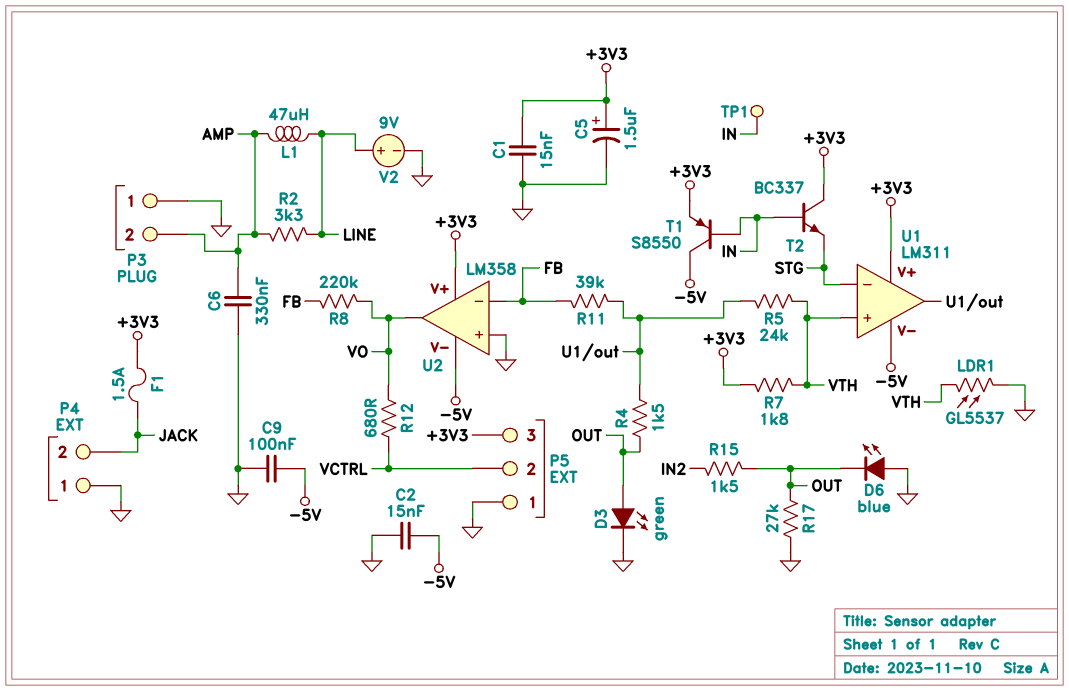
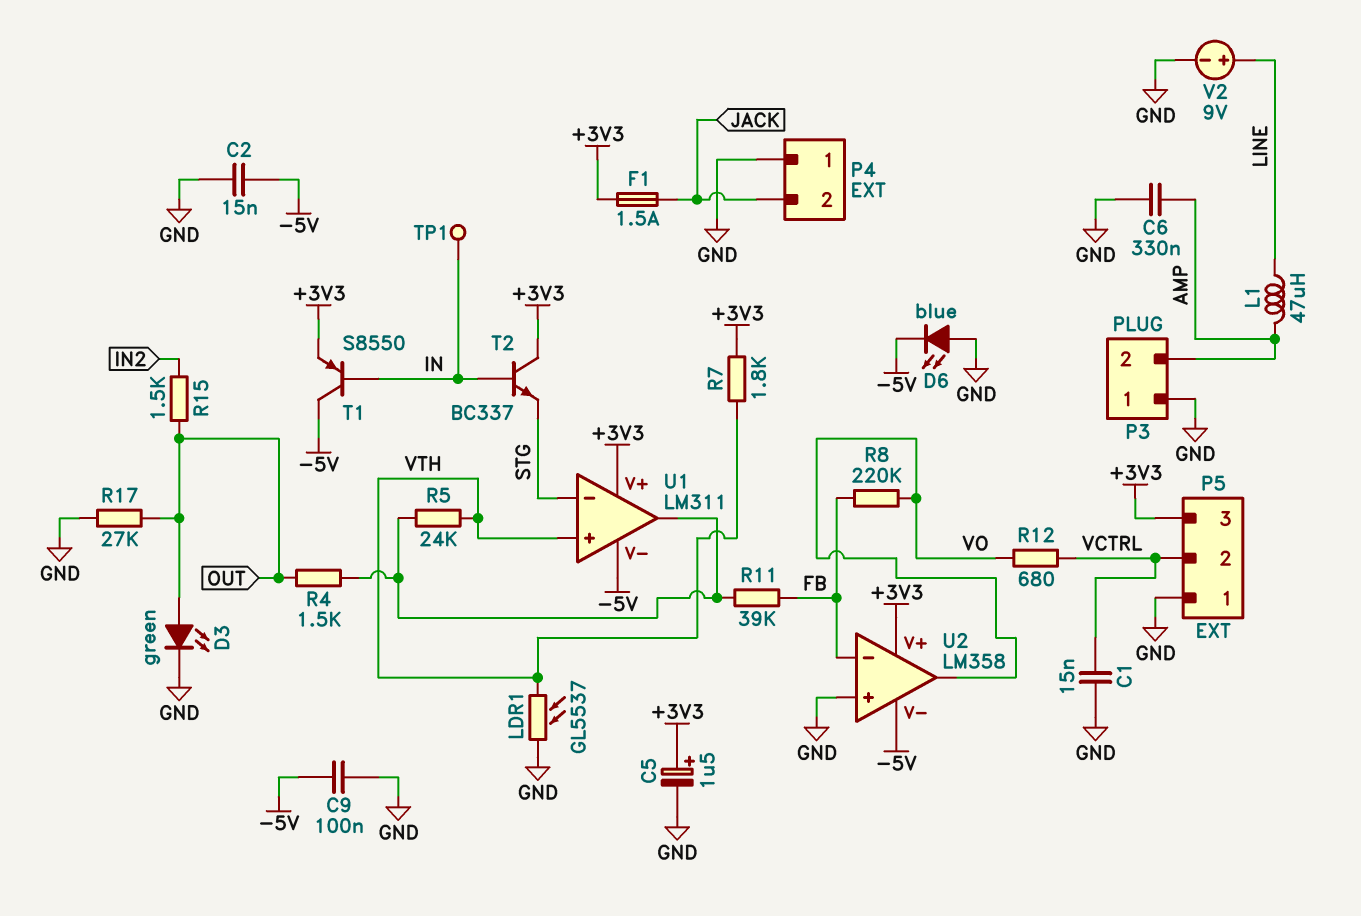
C1: 15nF (+3V3, GND) -> 15nF (GND, VCTRL)
D6: LED blue (A GND, K OUT) -> LED blue (A GND, K -5V)
R2: 3.3k (AMP, LINE) -> none

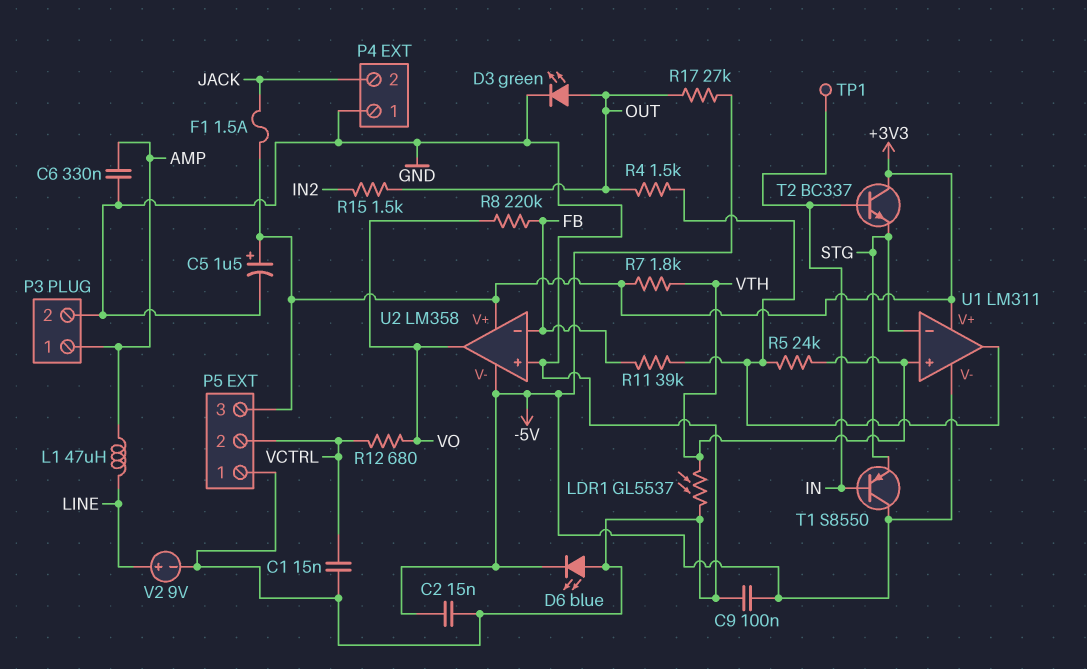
P3 pin 1: GND -> AMP
P3 pin 2: AMP -> GND
R17: 27k (GND, OUT) -> 27k (-5V, OUT)
T1: PNP S8550 (B IN, C -5V, E +3V3) -> PNP S8550 (B IN, C -5V, E STG)

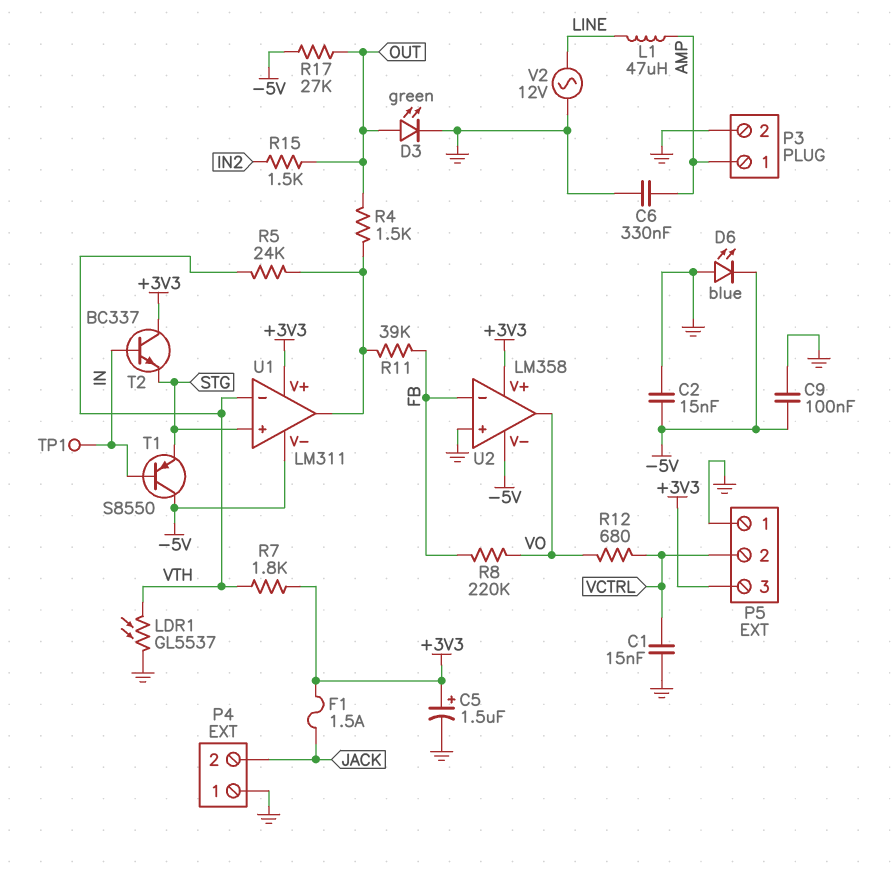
U1 pin in+: VTH -> STG
U1 pin in-: STG -> VTH
V2: 9V (plus LINE, minus GND) -> AC 12V (GND, LINE)

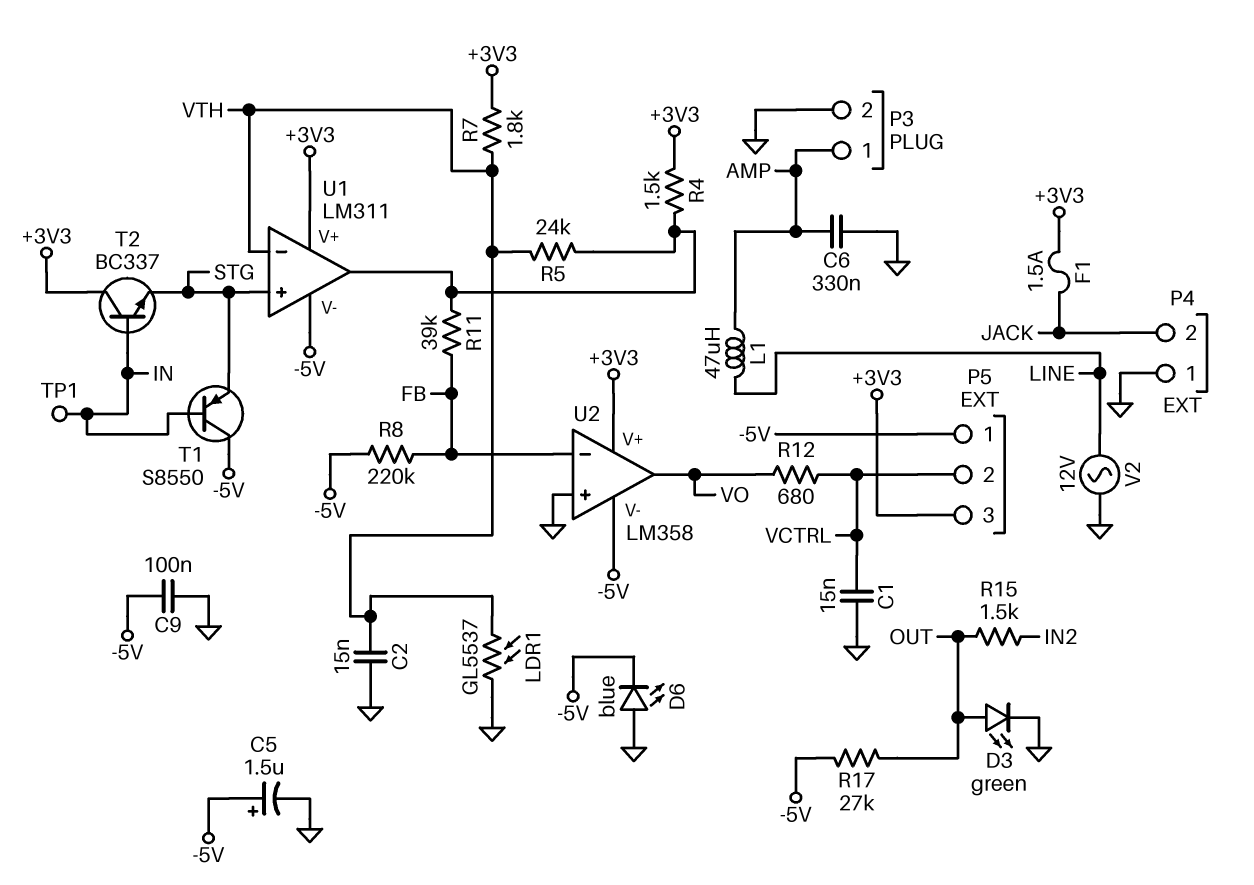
C2: 15nF (-5V, GND) -> 15nF (GND, VTH)
C5: 1.5uF (plus +3V3, minus GND) -> 1.5uF (plus -5V, minus GND)
P5 pin 1: GND -> -5V
R4: 1.5k (OUT, U1/out) -> 1.5k (+3V3, U1/out)
R8: 220k (FB, VO) -> 220k (-5V, FB)

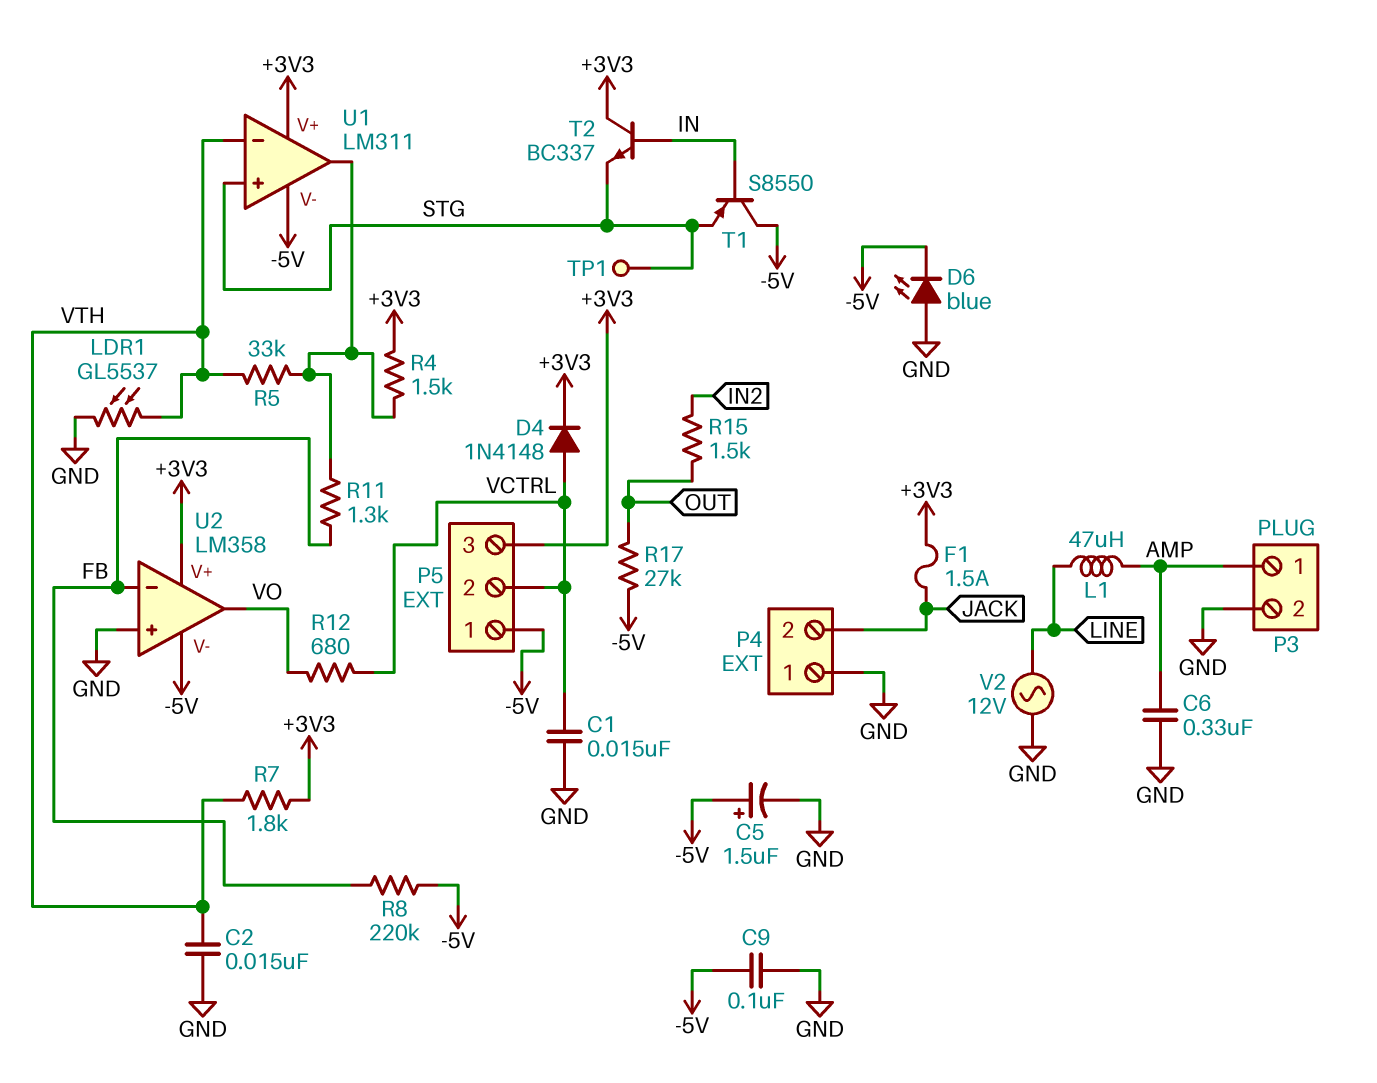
D3: LED green (A OUT, K GND) -> none
D4: none -> diode 1N4148 (A VCTRL, K +3V3)
R5: 24k (U1/out, VTH) -> 33k (U1/out, VTH)
R11: 39k (FB, U1/out) -> 1.3k (FB, U1/out)
TP1: test point (IN) -> test point (STG)

